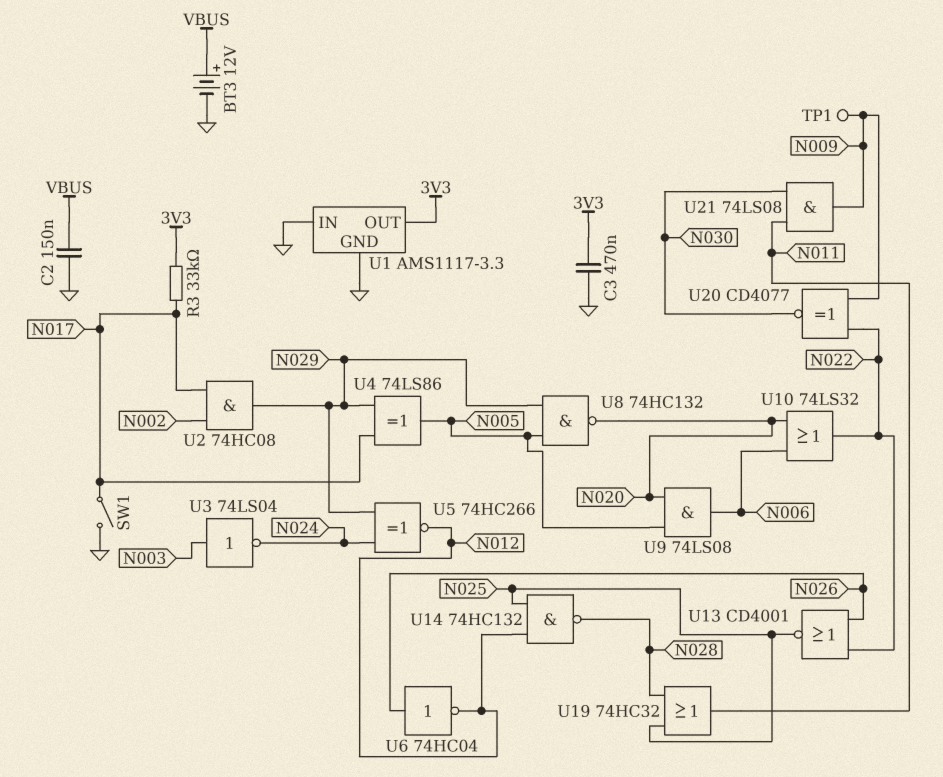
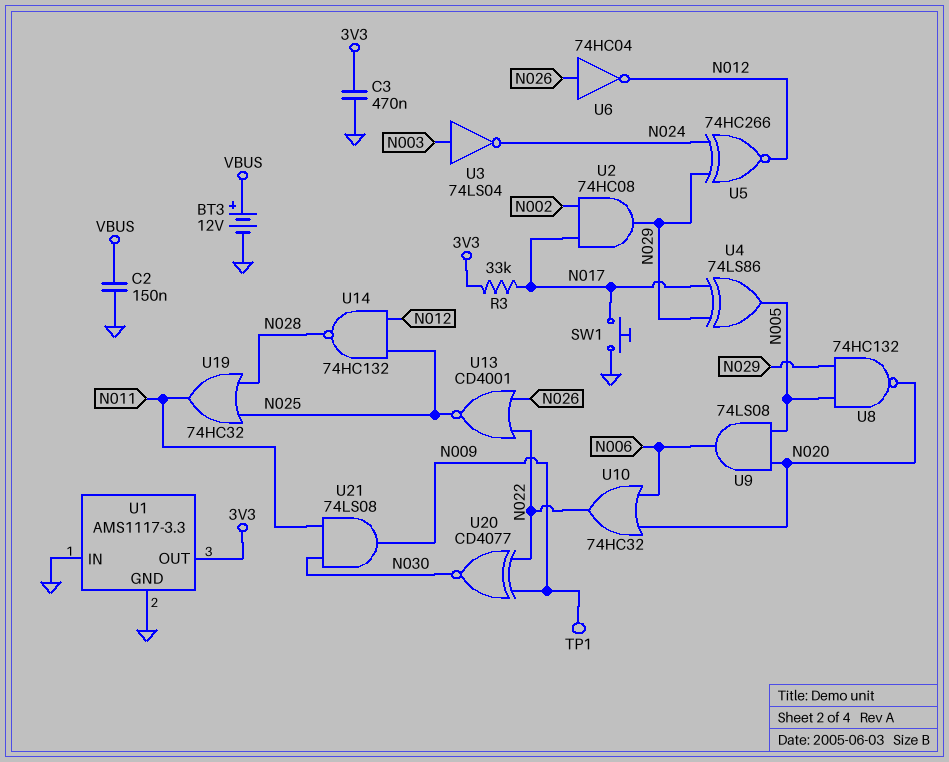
SW1: switch (GND, N017) -> button (GND, N017)
U10: OR 74LS32 (in N006, in N020, out N022) -> OR 74HC32 (in N006, in N020, out N022)

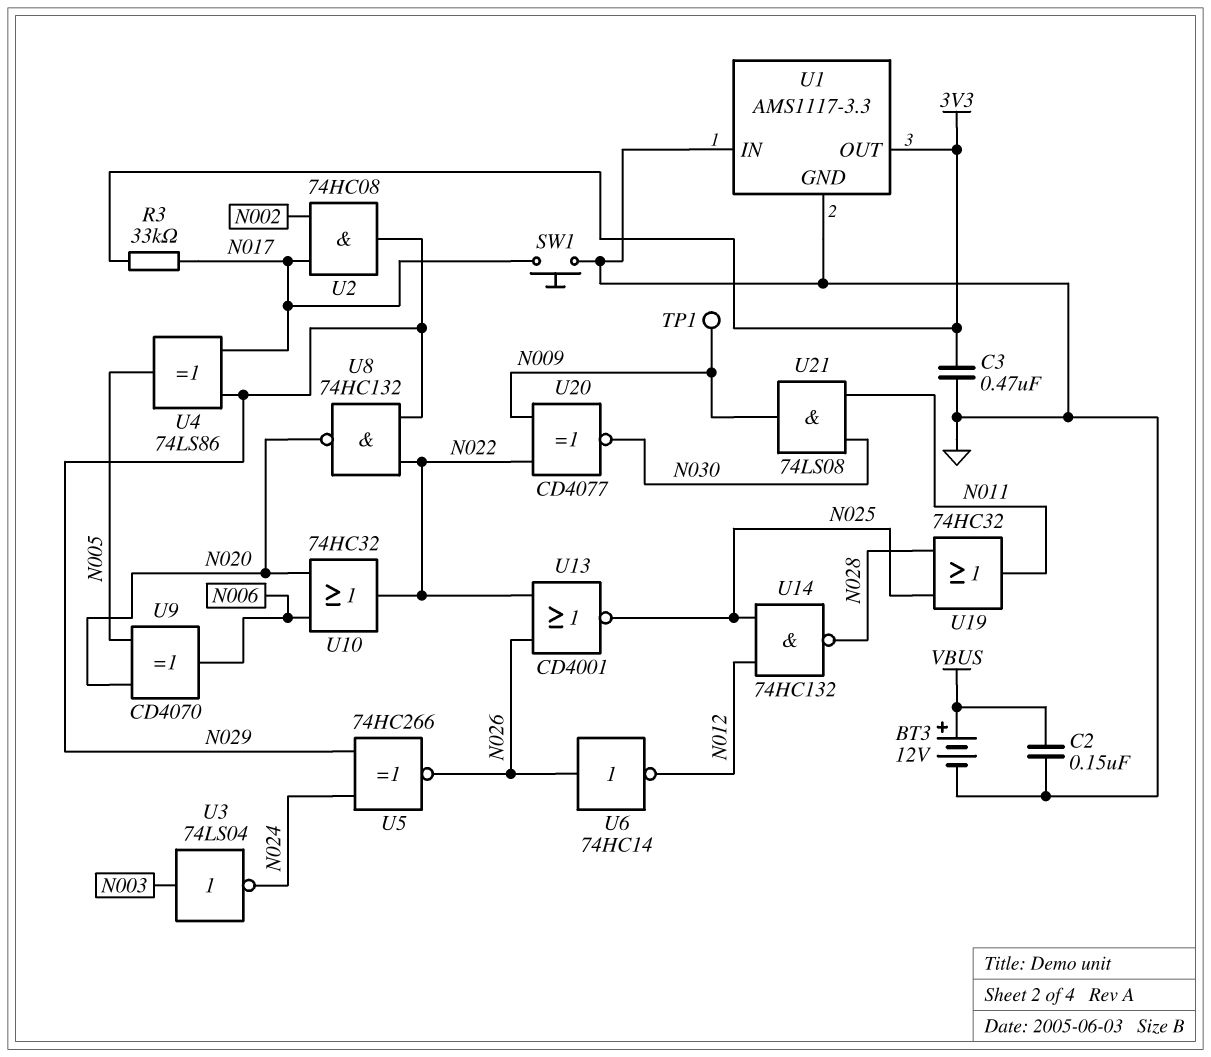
U5: XNOR 74HC266 (in N024, in N029, out N012) -> XNOR 74HC266 (in N024, in N029, out N026)
U6: NOT 74HC04 (in N026, out N012) -> NOT 74HC14 (in N026, out N012)
U8: NAND 74HC132 (in N005, in N029, out N020) -> NAND 74HC132 (in N022, in N029, out N020)
U9: AND 74LS08 (in N005, in N020, out N006) -> XOR CD4070 (in N005, in N020, out N006)

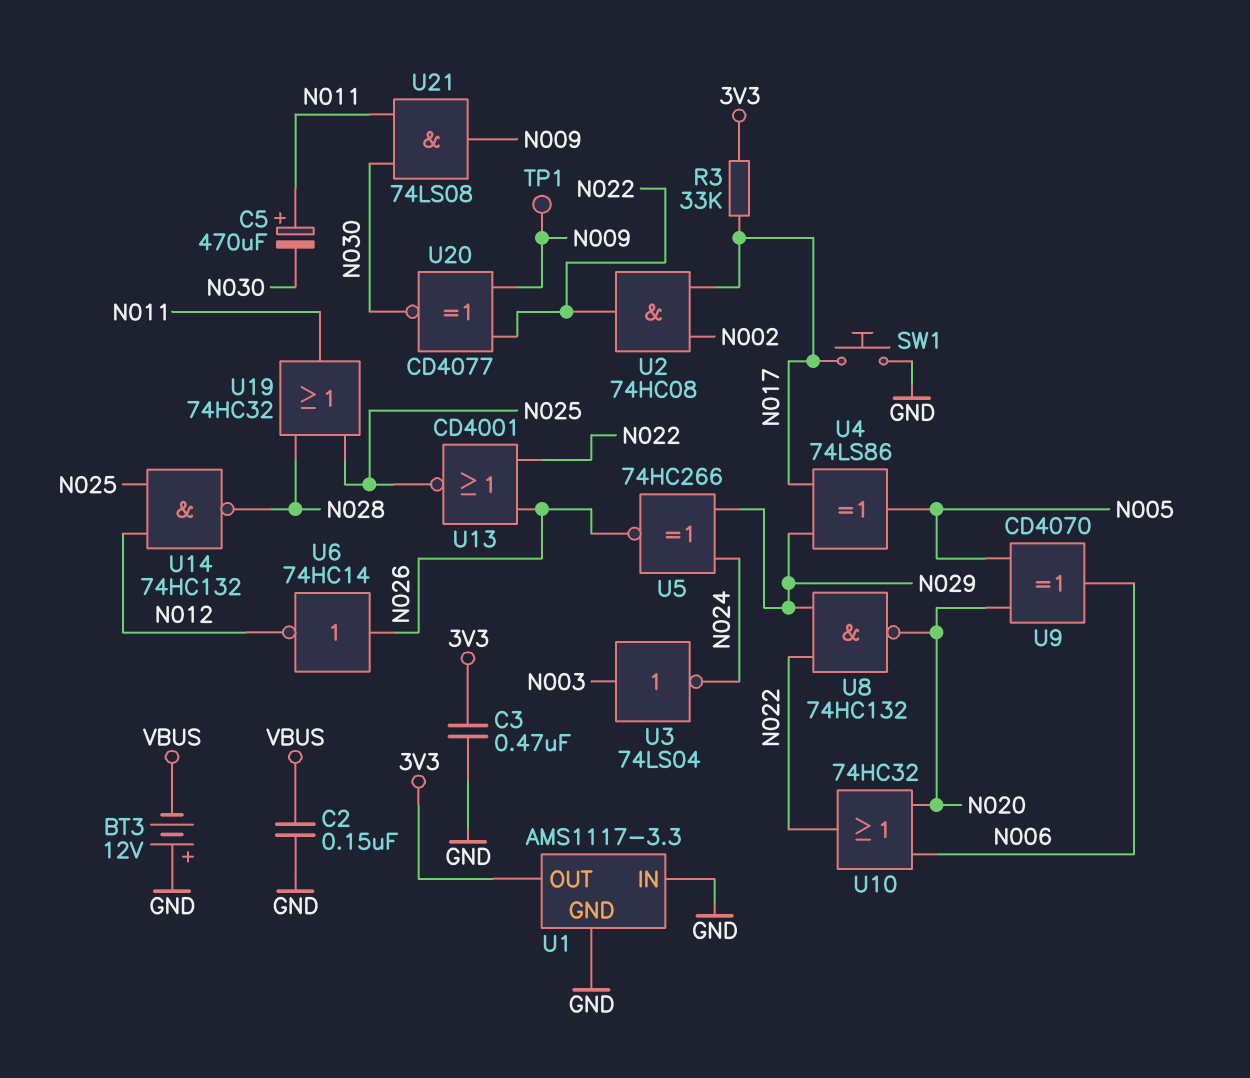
BT3: 12V (plus VBUS, minus GND) -> 12V (plus GND, minus VBUS)
C5: none -> 470uF (plus N011, minus N030)
U2: AND 74HC08 (in N002, in N017, out N029) -> AND 74HC08 (in N002, in N017, out N022)

